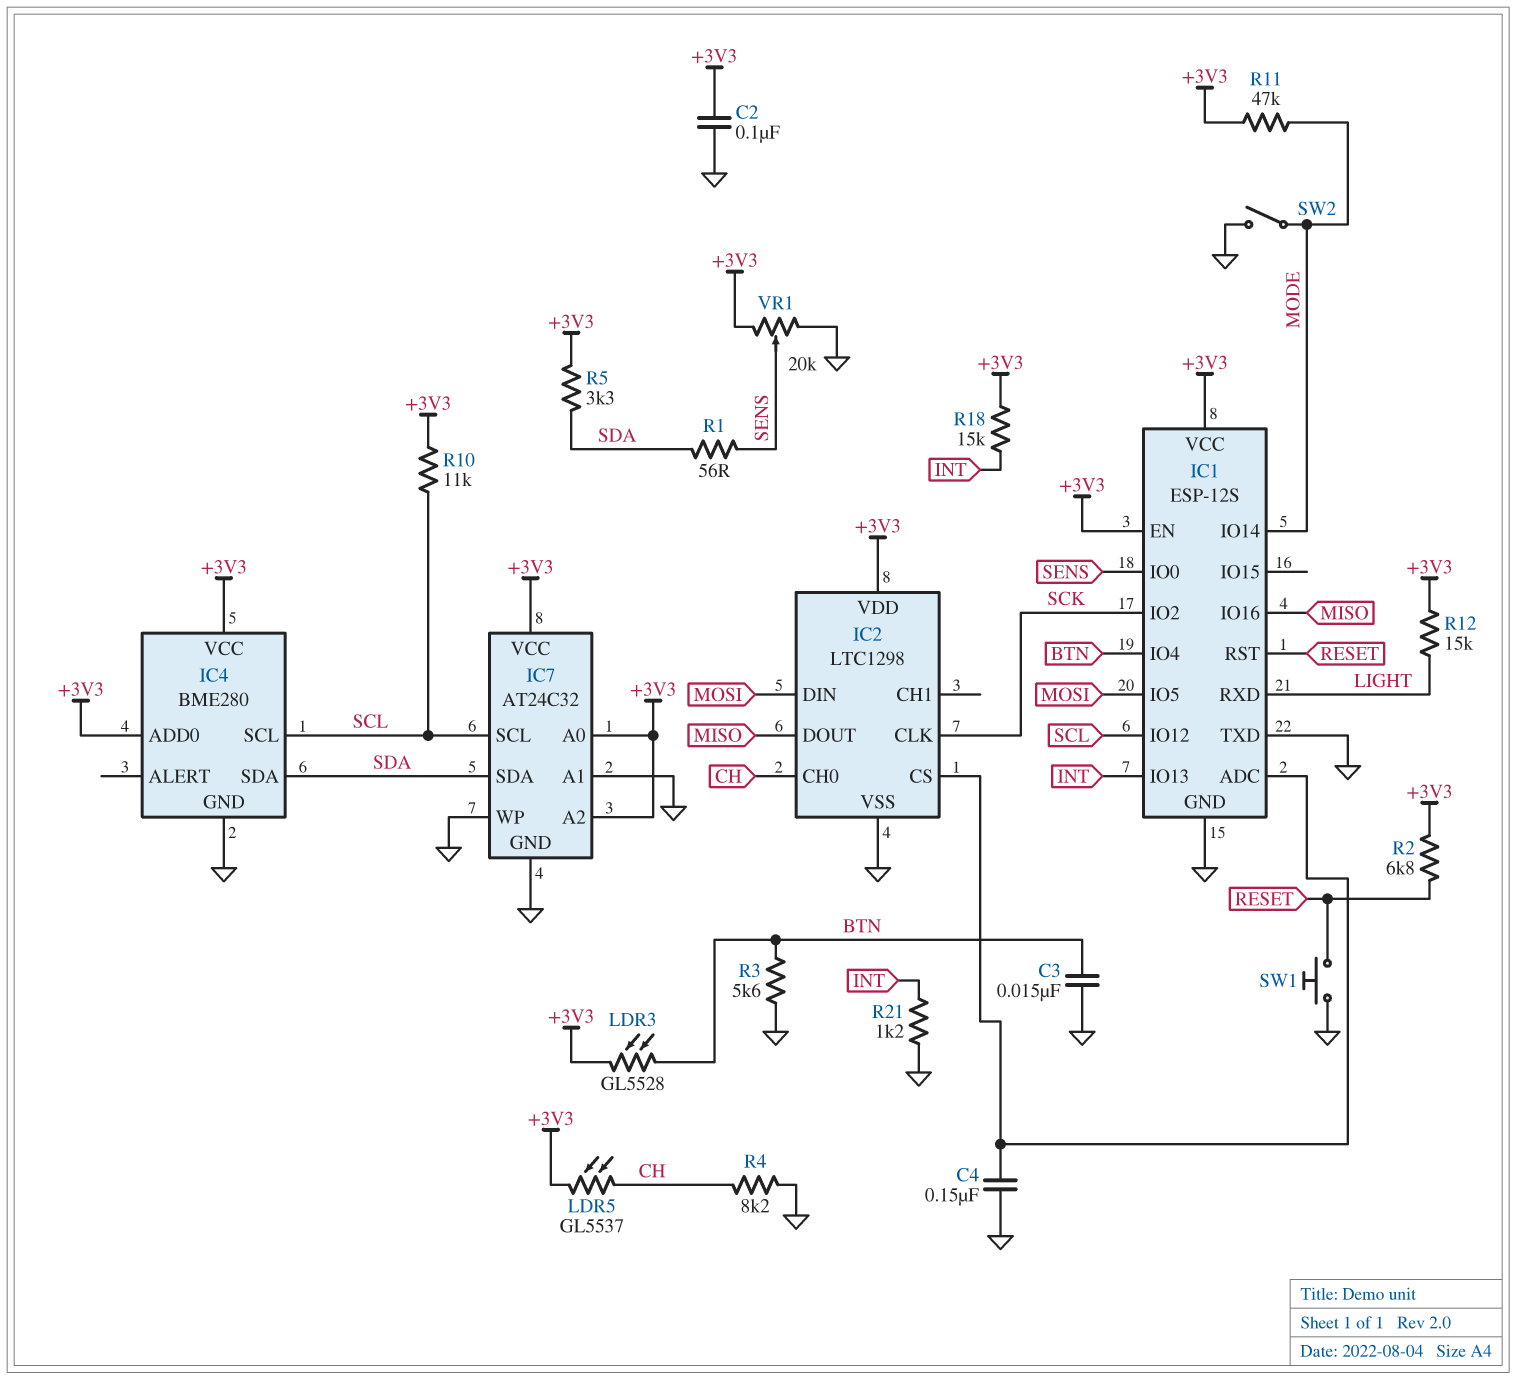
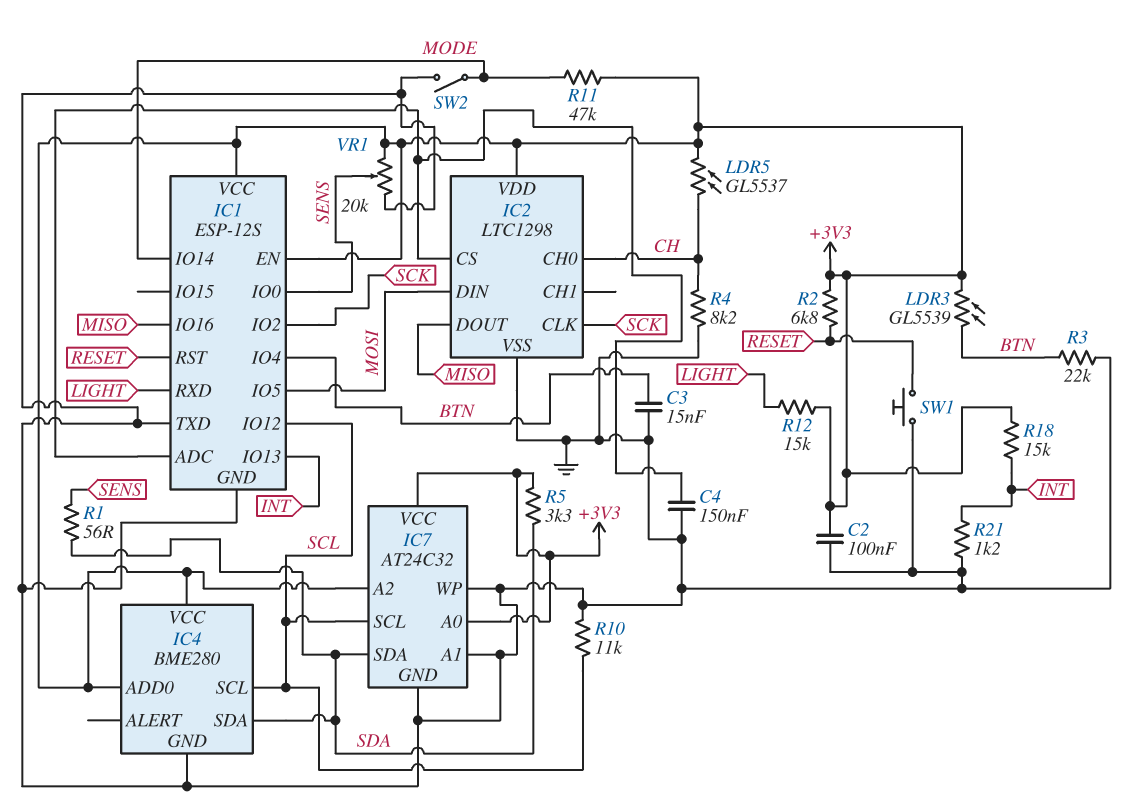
LDR3: GL5528 (+3V3, BTN) -> GL5539 (+3V3, BTN)
R3: 5.6k (BTN, GND) -> 22k (BTN, GND)
R10: 11k (+3V3, SCL) -> 11k (GND, SCL)

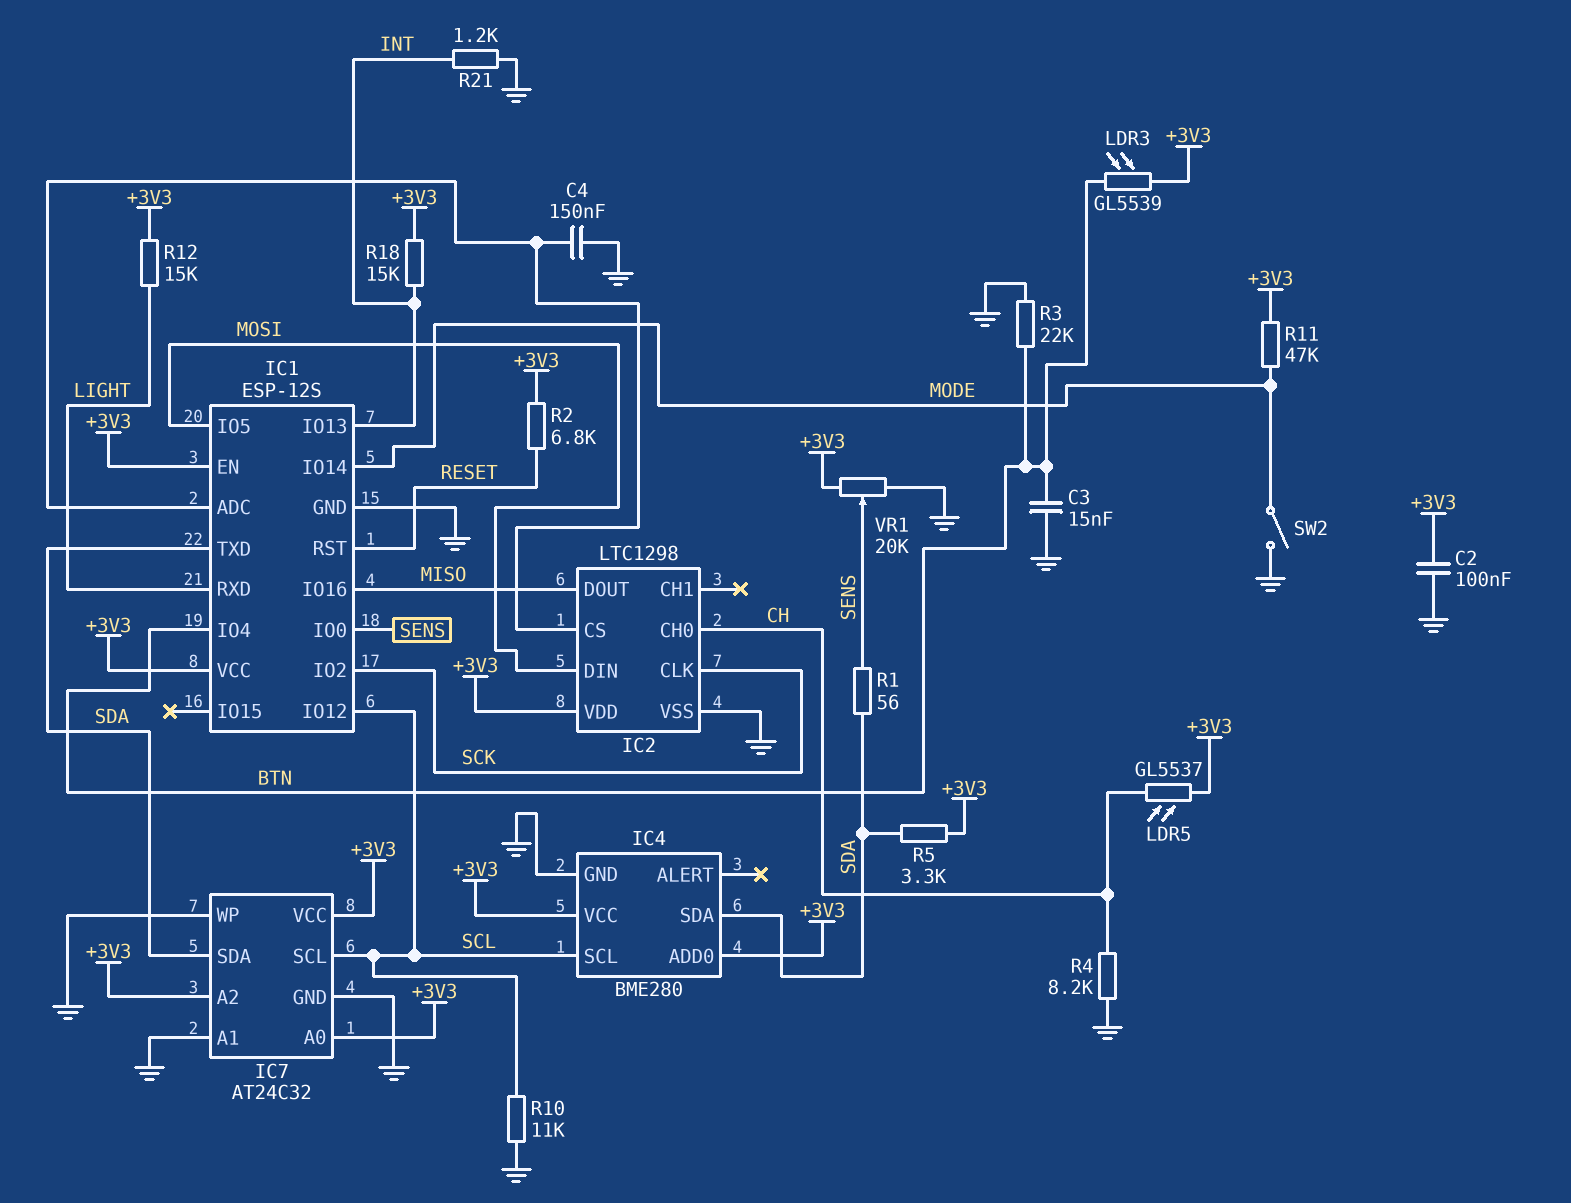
IC1 pin TXD: GND -> SDA
SW1: button (GND, RESET) -> none

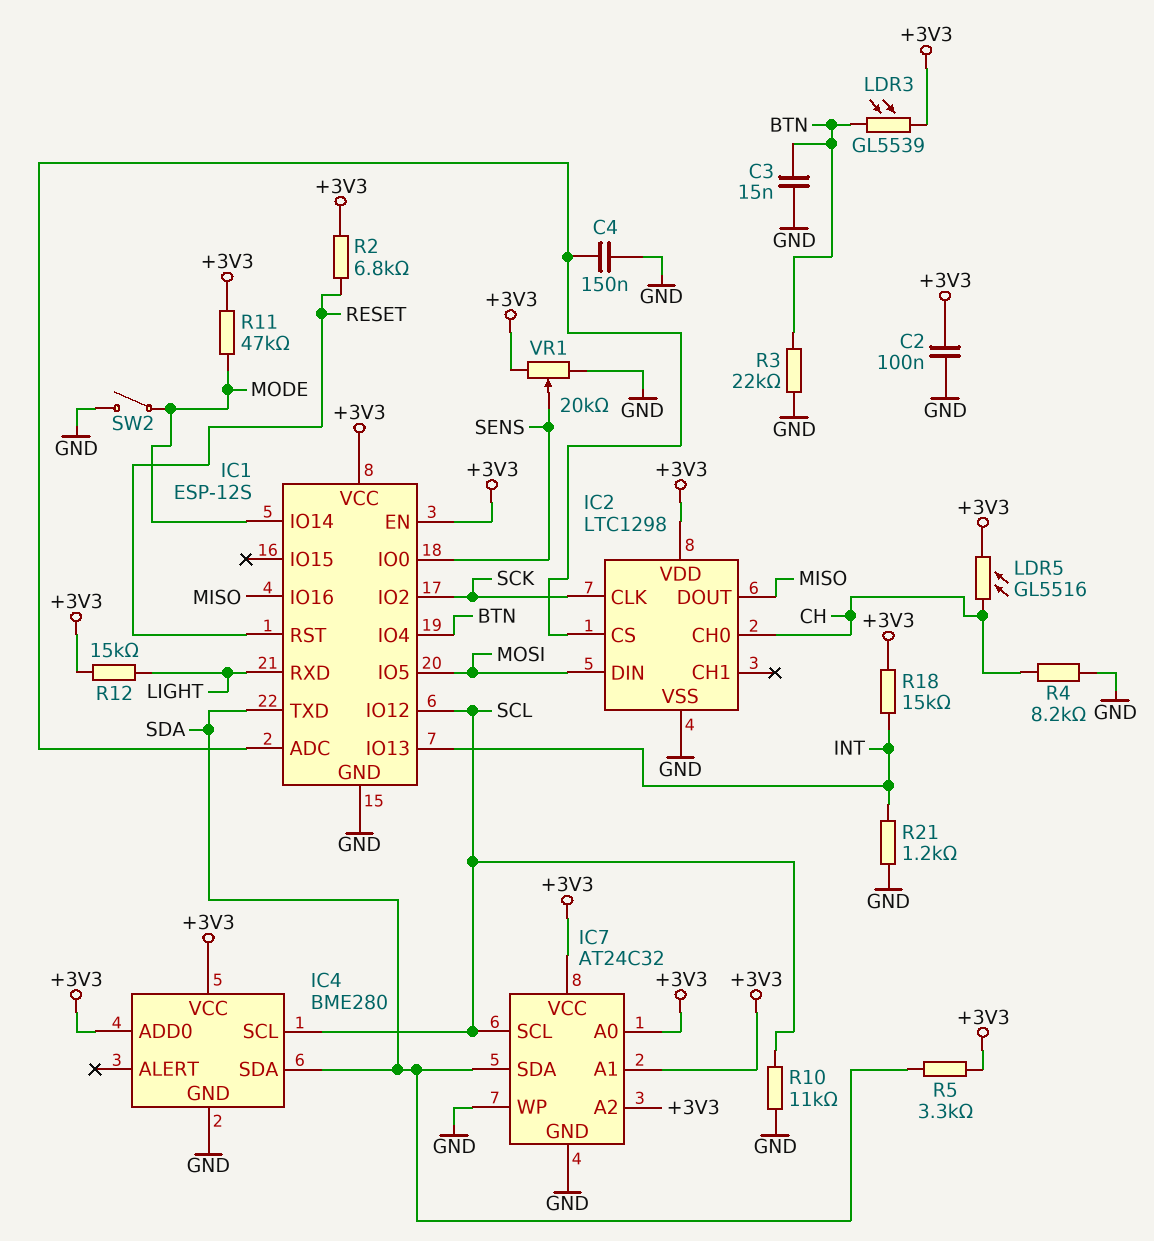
IC7 pin A1: GND -> +3V3
LDR5: GL5537 (+3V3, CH) -> GL5516 (+3V3, CH)
R1: 56 (SDA, SENS) -> none

